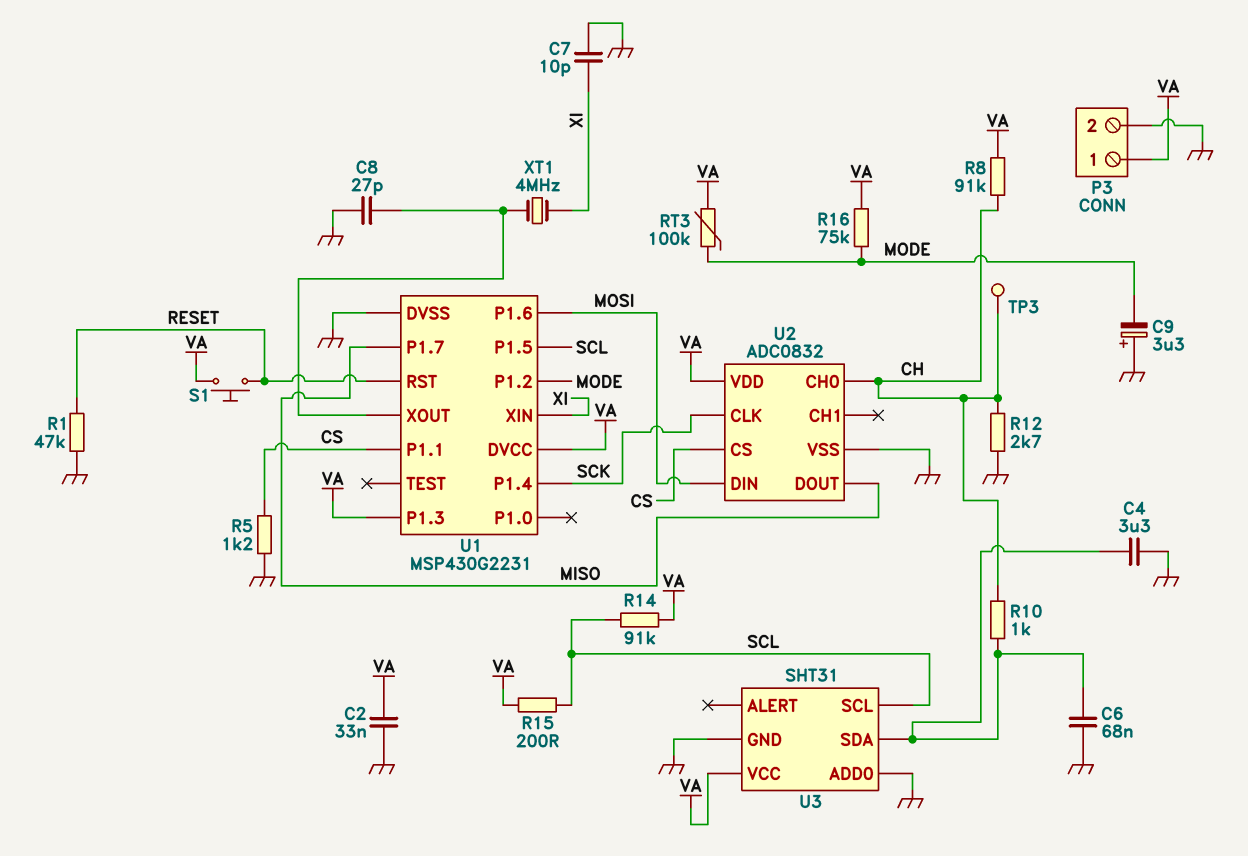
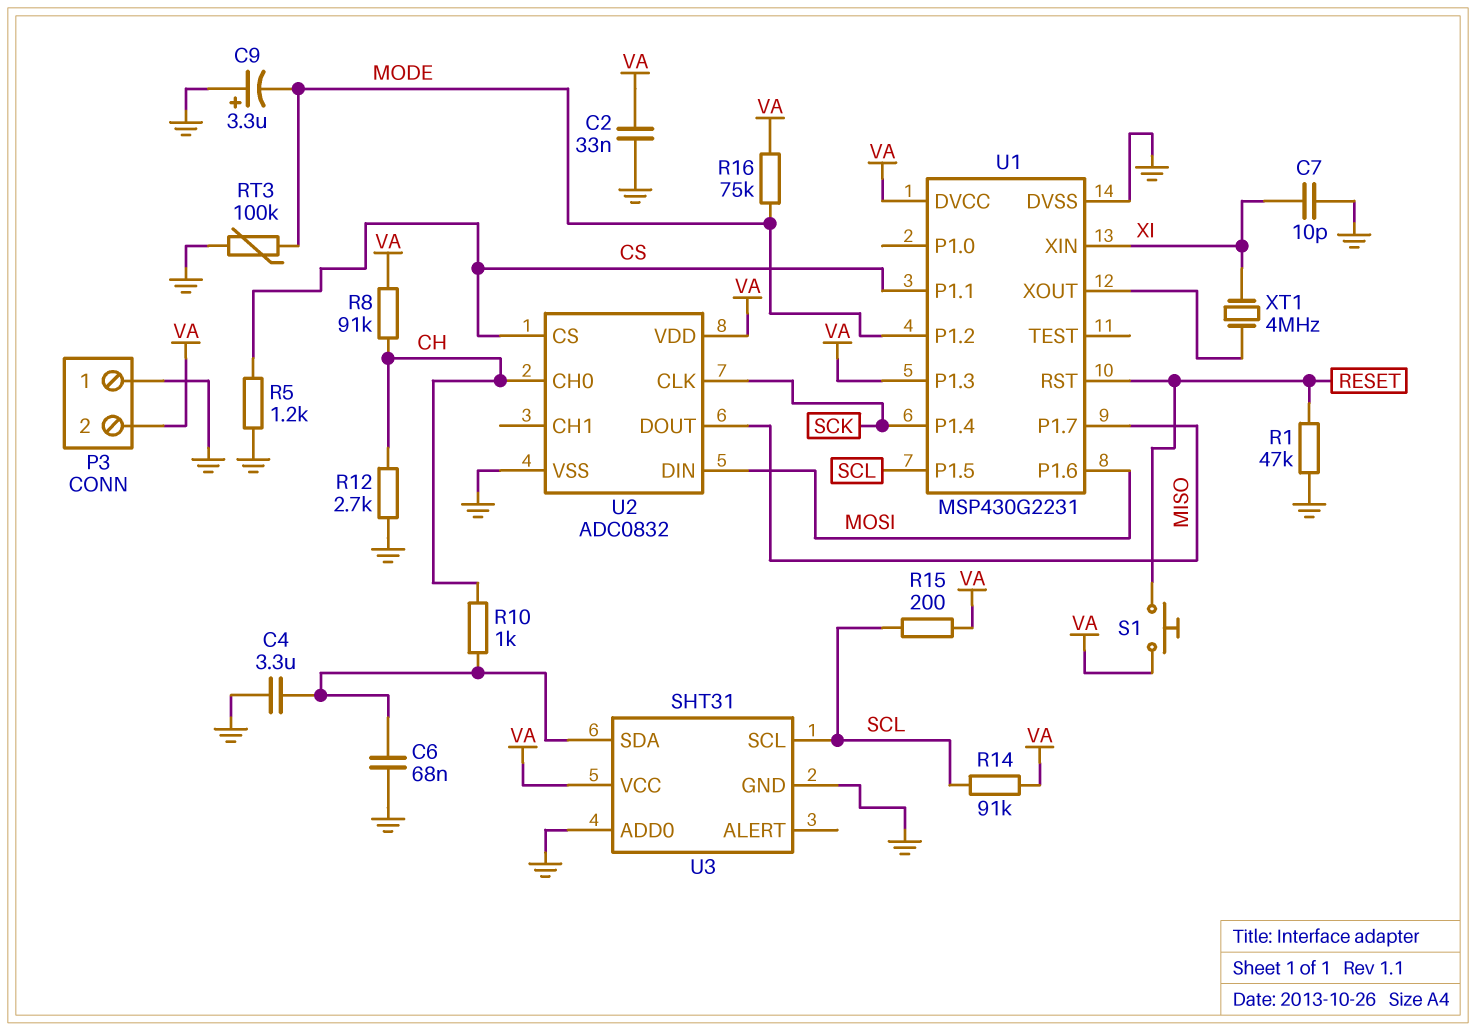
C8: 27pF (GND, U1/XOUT) -> none
P3 pin 1: VA -> GND
P3 pin 2: GND -> VA
RT3: 100k (MODE, VA) -> 100k (GND, MODE)
TP3: test point (CH) -> none

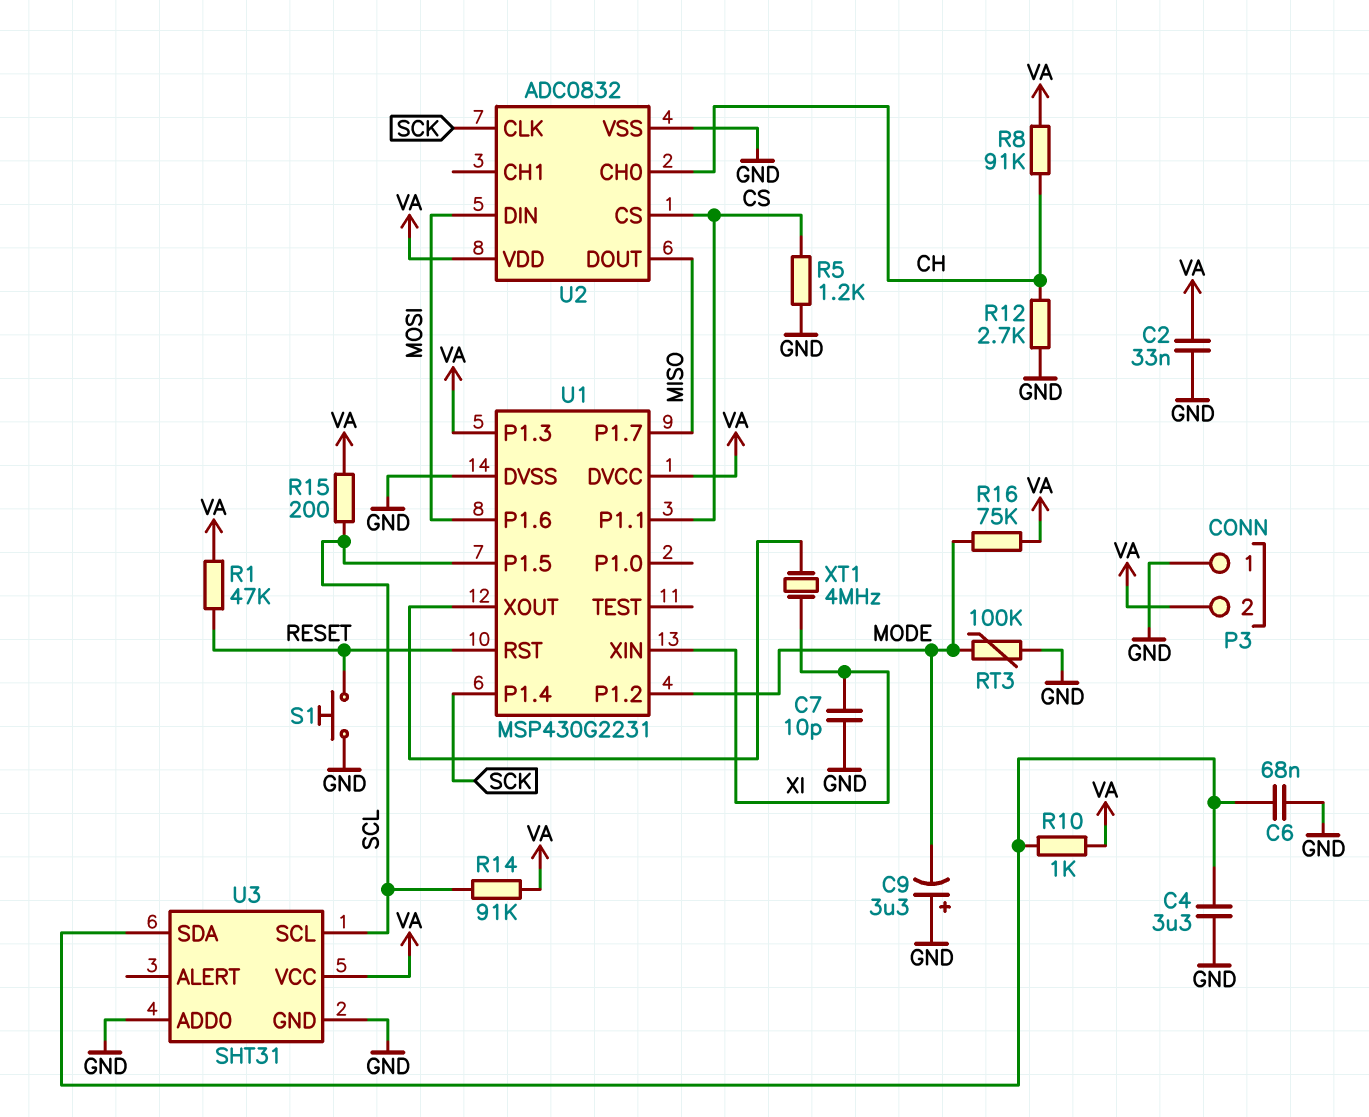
R1: 47k (GND, RESET) -> 47k (RESET, VA)
R10: 1k (CH, U3/SDA) -> 1k (U3/SDA, VA)
S1: button (RESET, VA) -> button (GND, RESET)

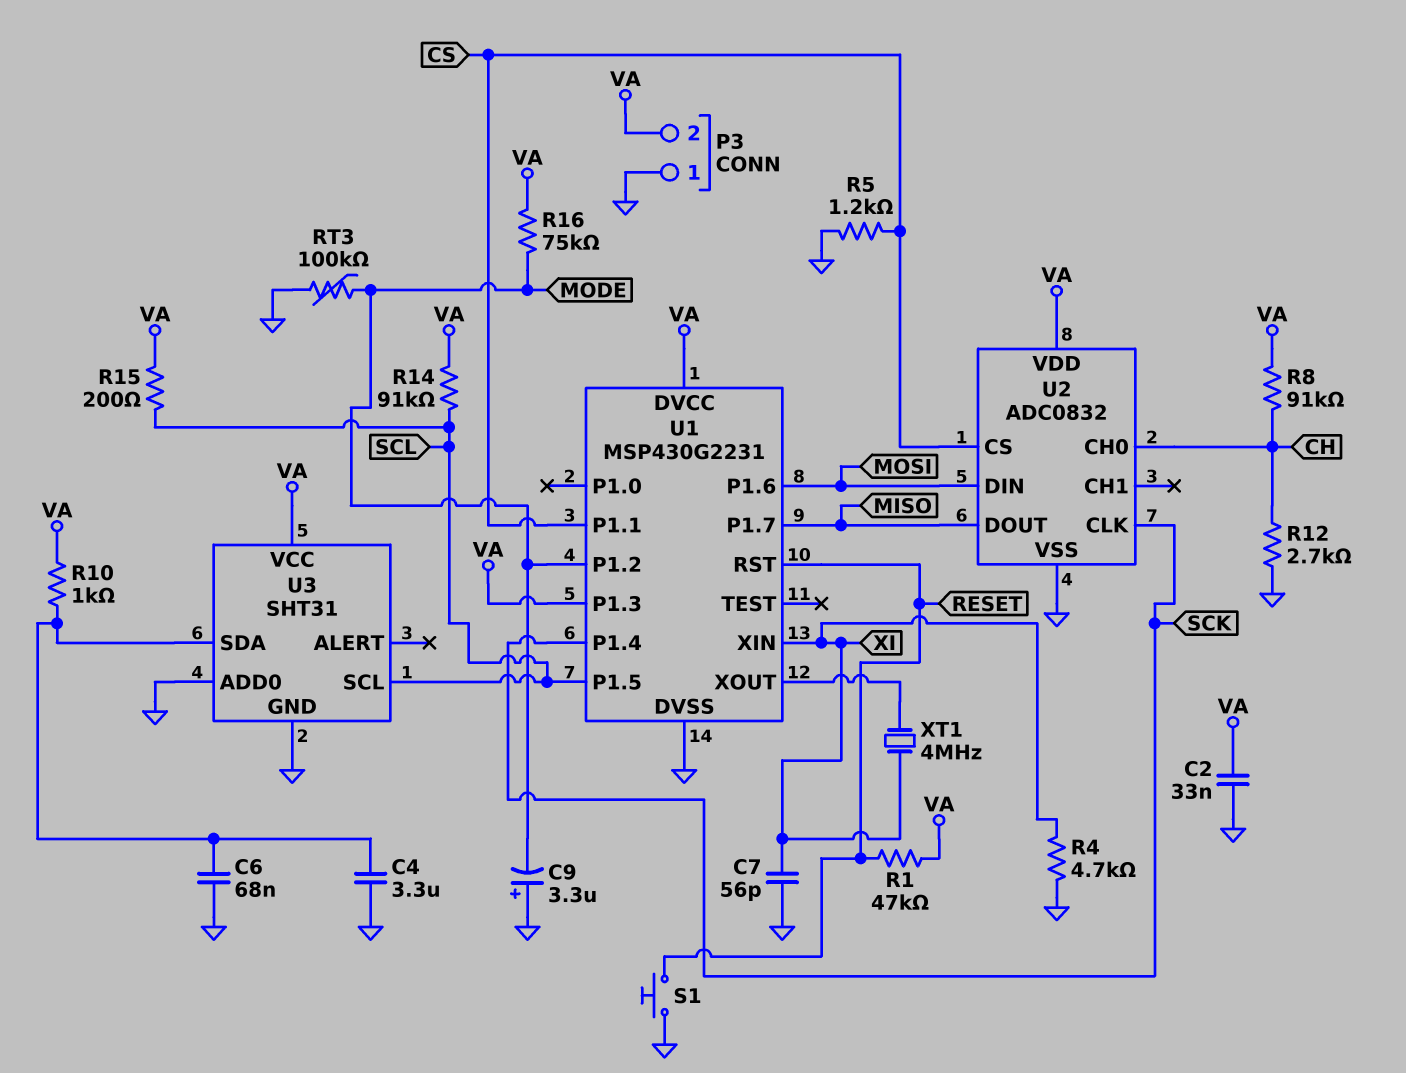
C7: 10pF (GND, XI) -> 56pF (GND, XI)
R4: none -> 4.7k (GND, XI)

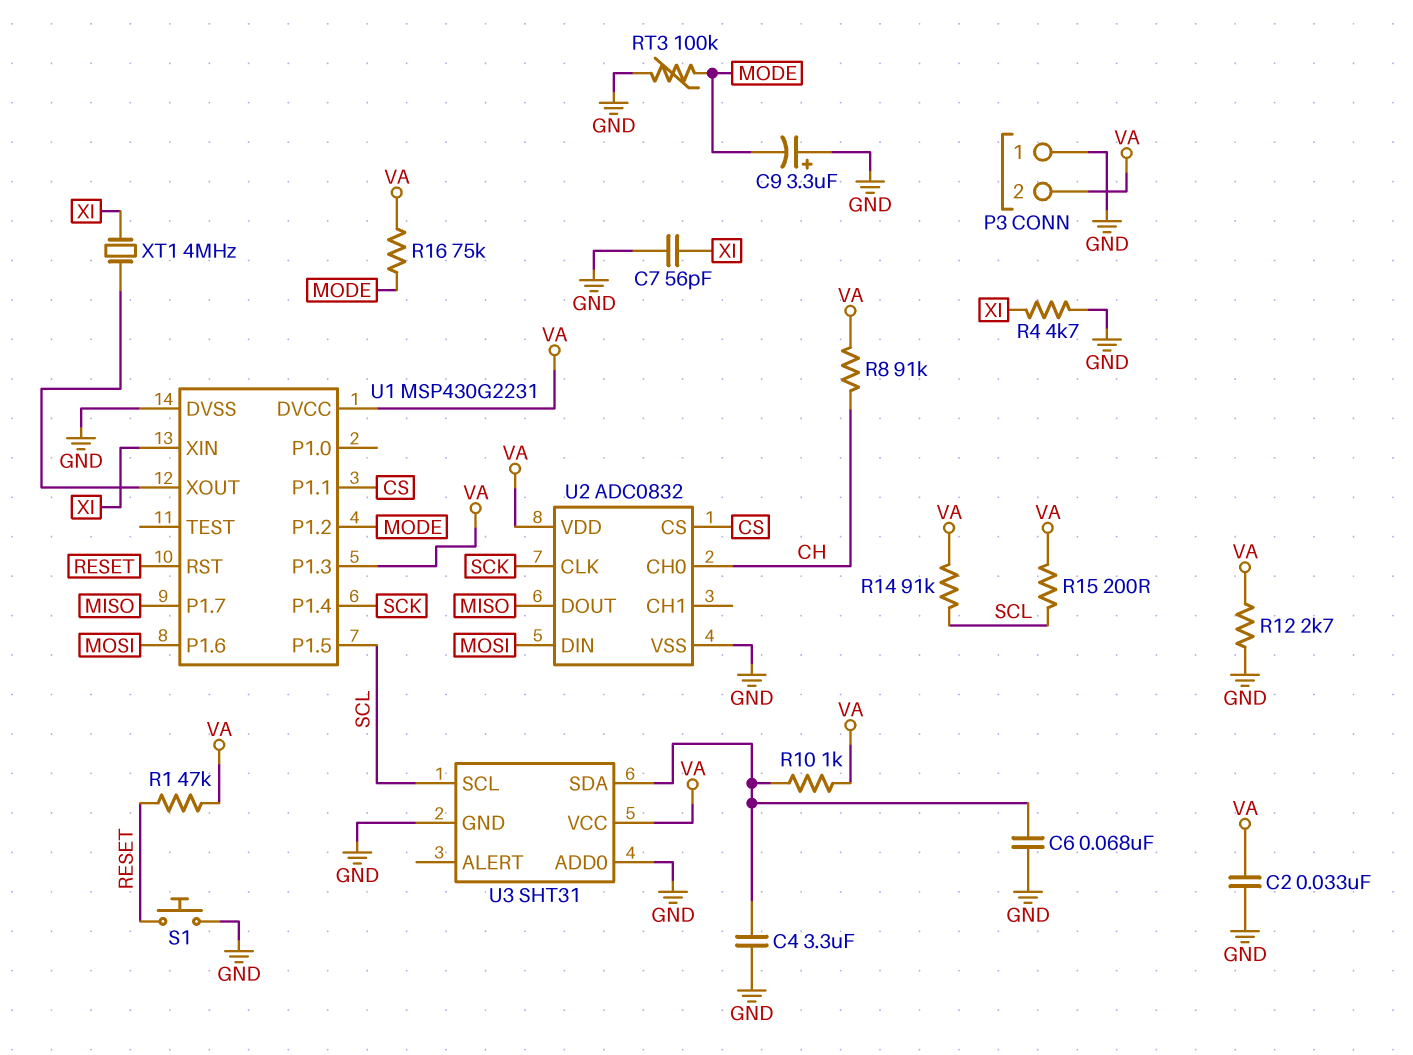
R5: 1.2k (CS, GND) -> none
R12: 2.7k (CH, GND) -> 2.7k (GND, VA)

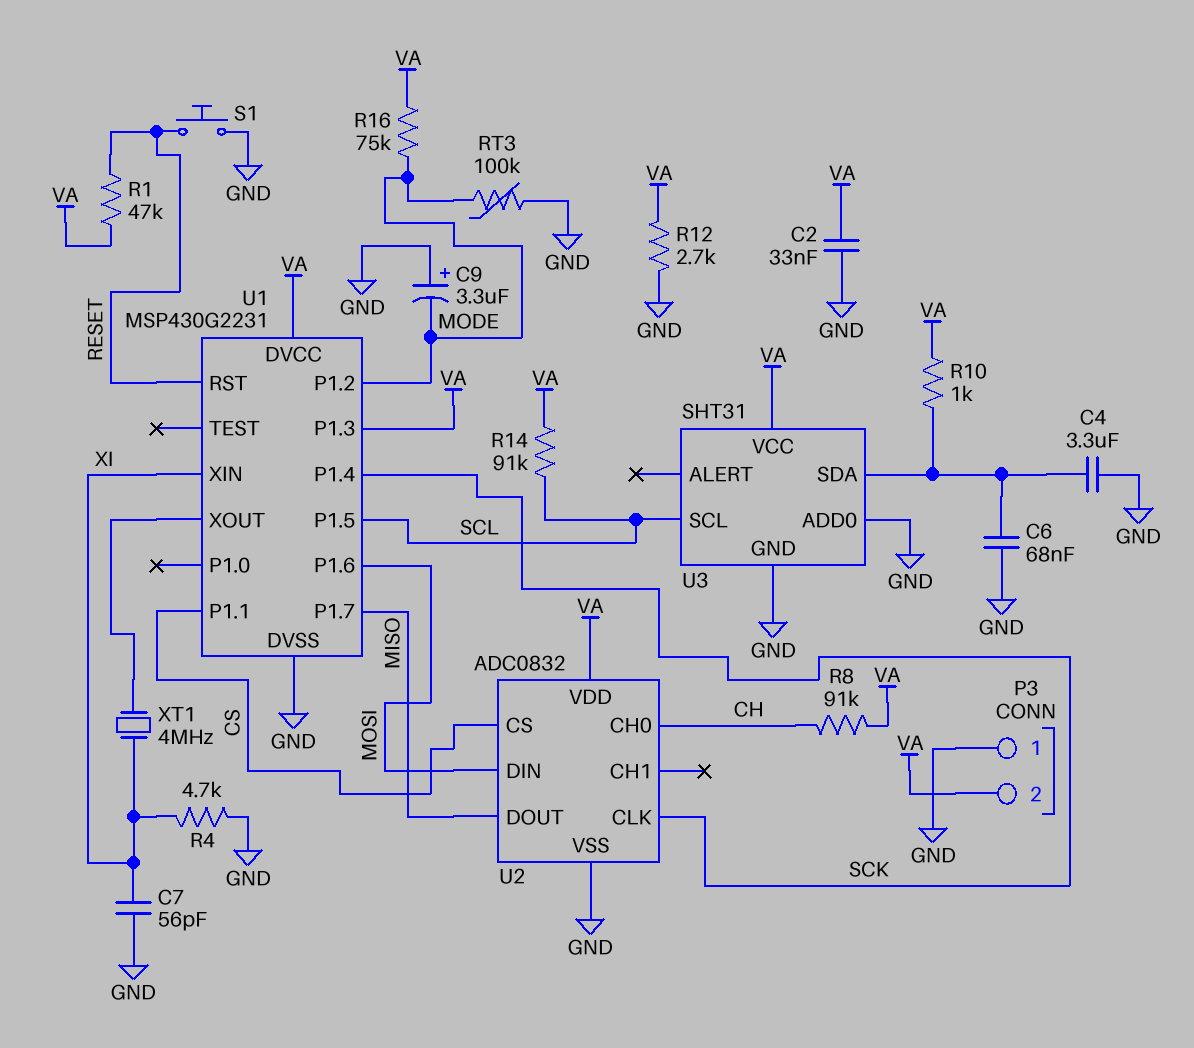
R15: 200 (SCL, VA) -> none

